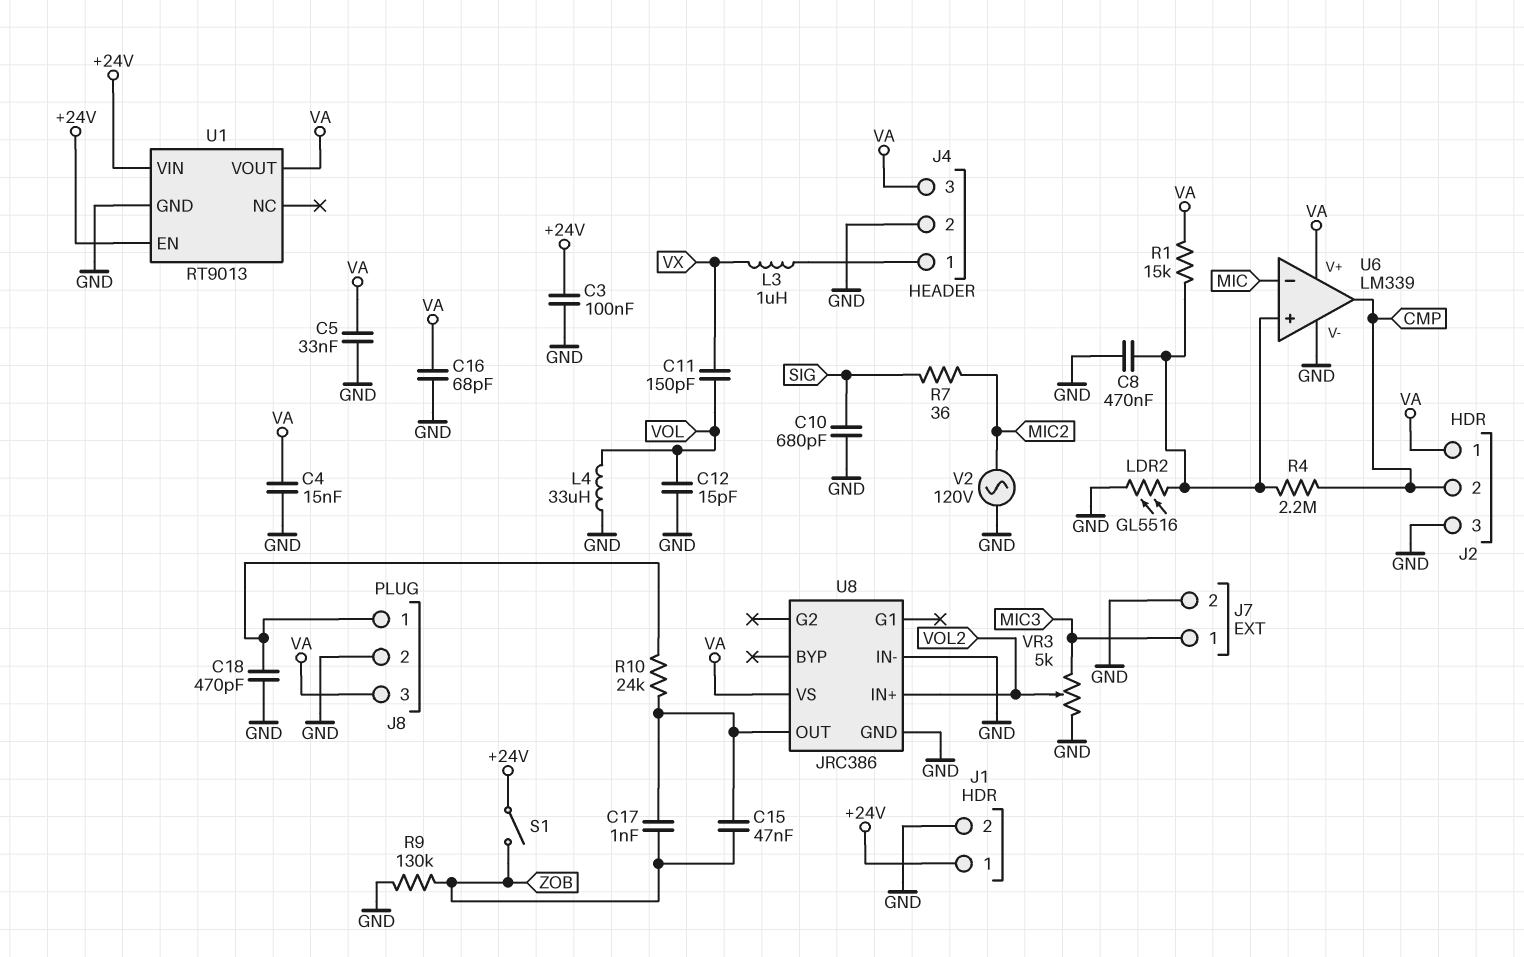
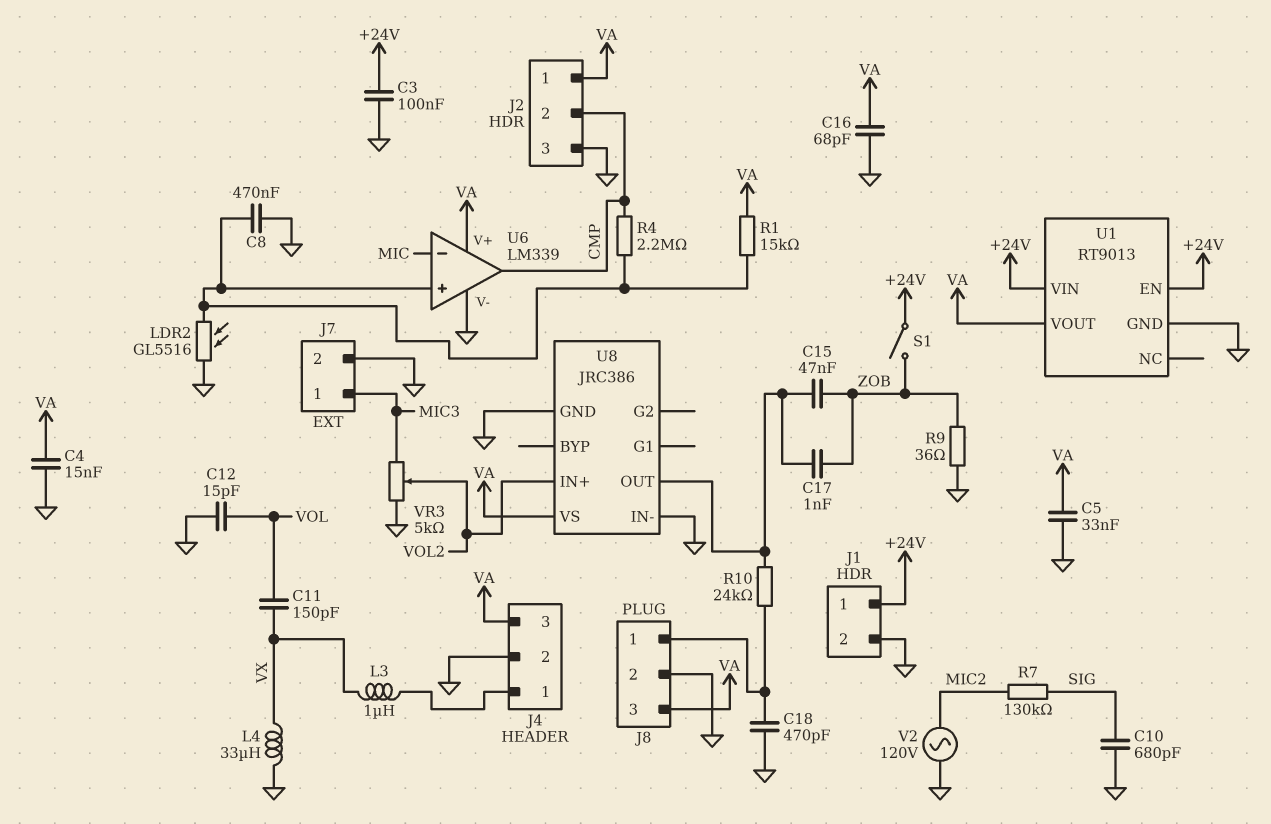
L4: 33uH (GND, VOL) -> 33uH (GND, VX)
R7: 36 (MIC2, SIG) -> 130k (MIC2, SIG)
R9: 130k (GND, ZOB) -> 36 (GND, ZOB)

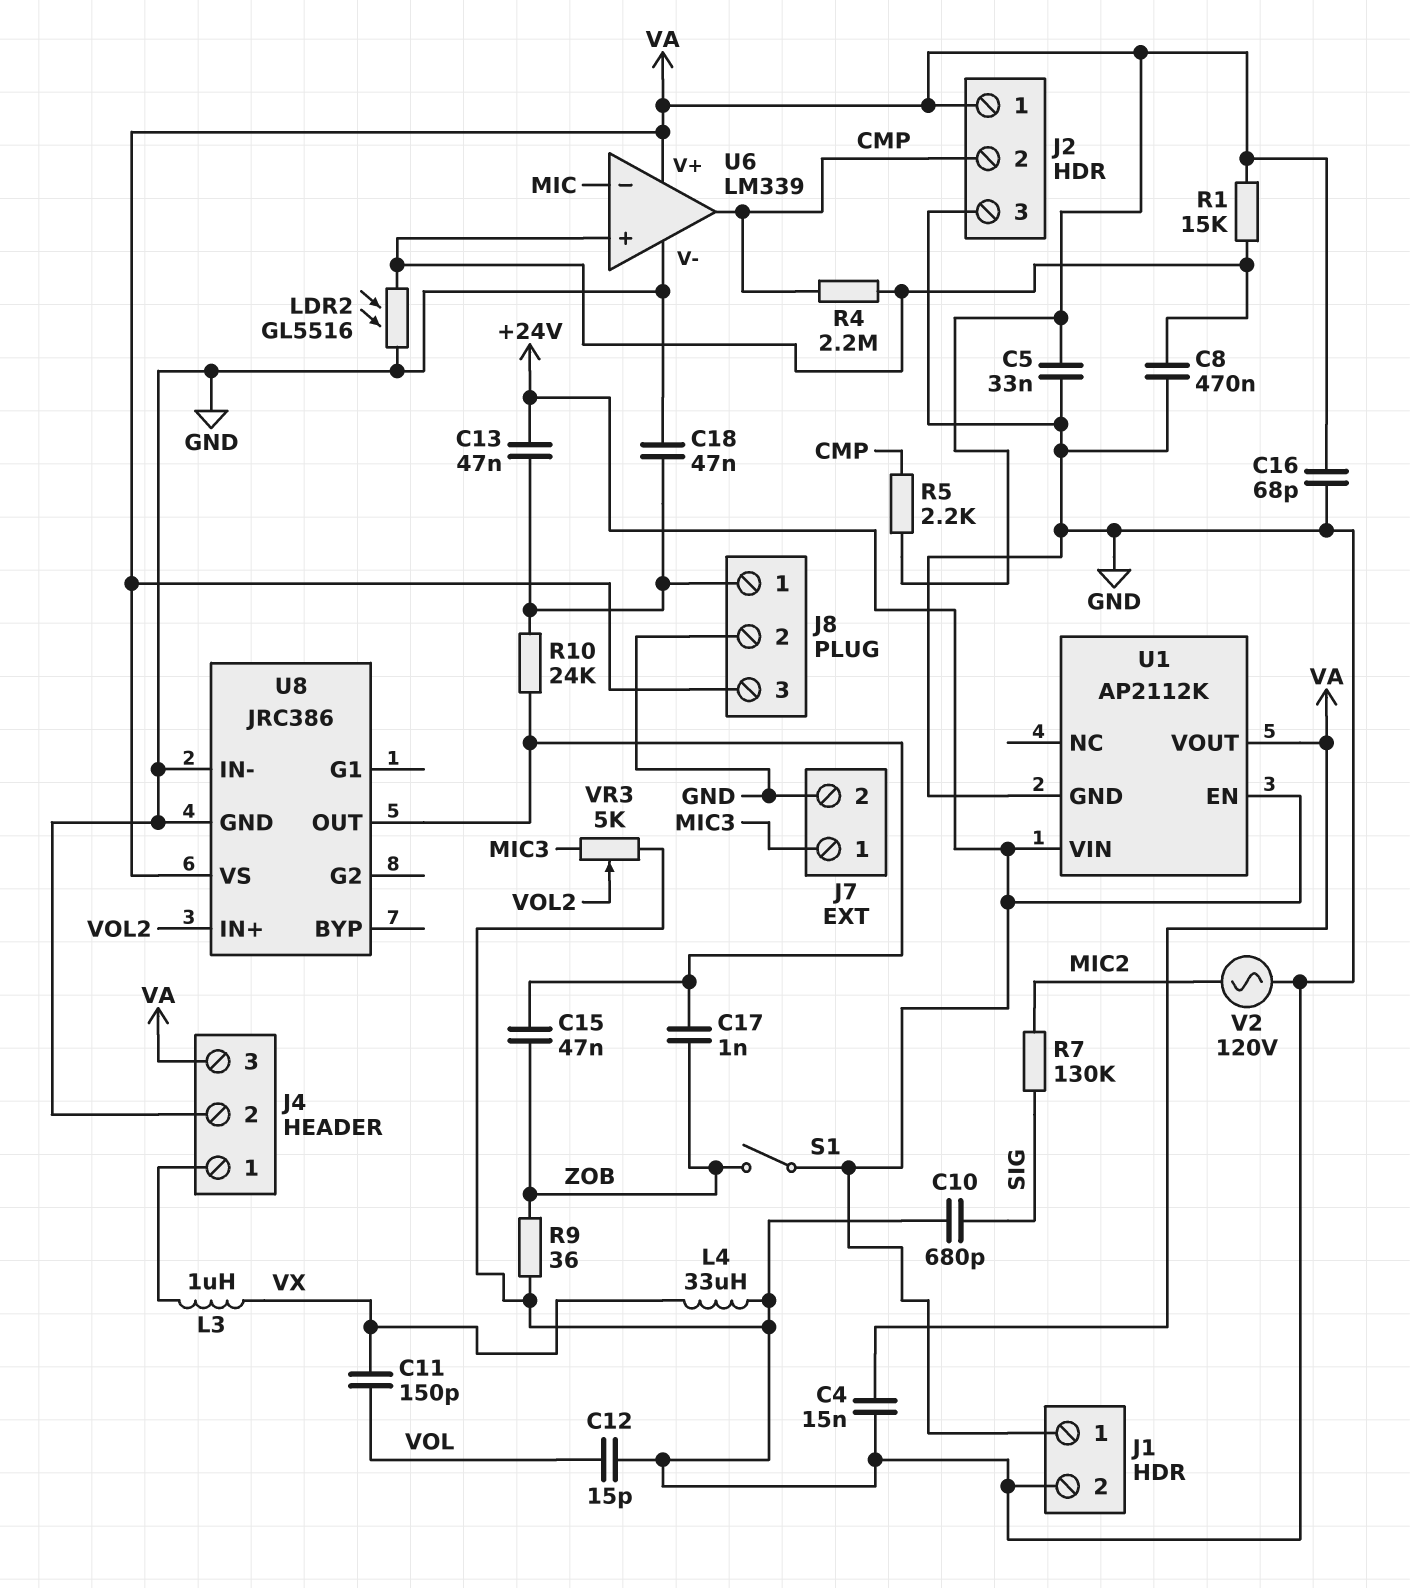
C3: 100nF (+24V, GND) -> none
C13: none -> 47nF (+24V, J8/1)
C18: 470pF (GND, J8/1) -> 47nF (GND, J8/1)
R5: none -> 2.2k (CMP, VA)
U1: RT9013 -> AP2112K

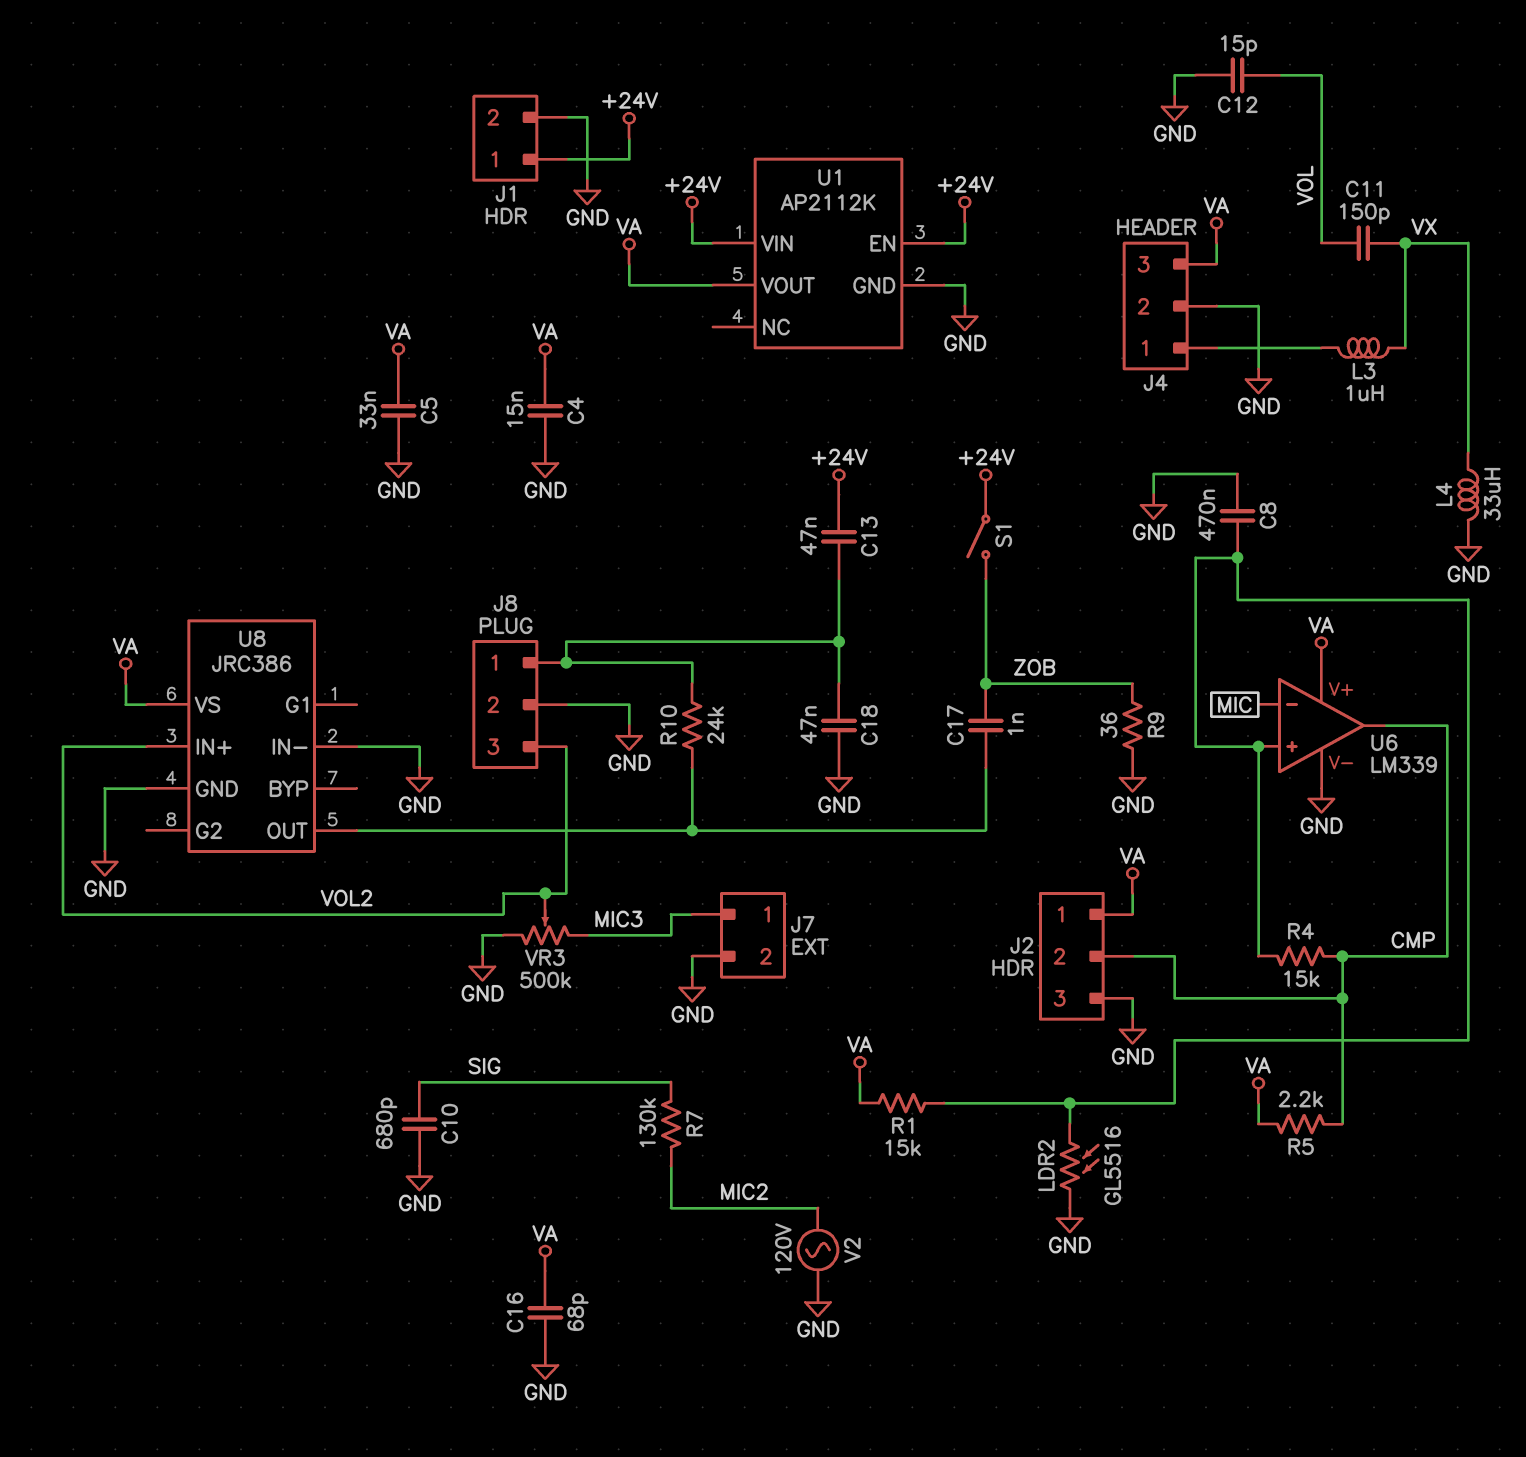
C15: 47nF (U8/OUT, ZOB) -> none
J8 pin 3: VA -> VOL2
R4: 2.2M (CMP, U6/in+) -> 15k (CMP, U6/in+)
VR3: 5k (GND, MIC3, wiper VOL2) -> 500k (GND, MIC3, wiper VOL2)

